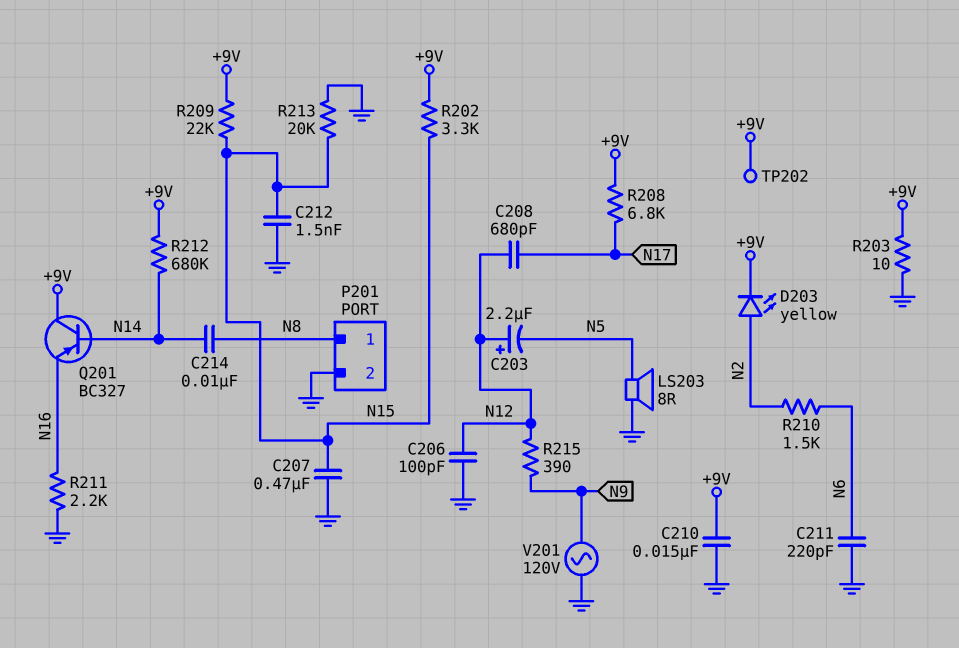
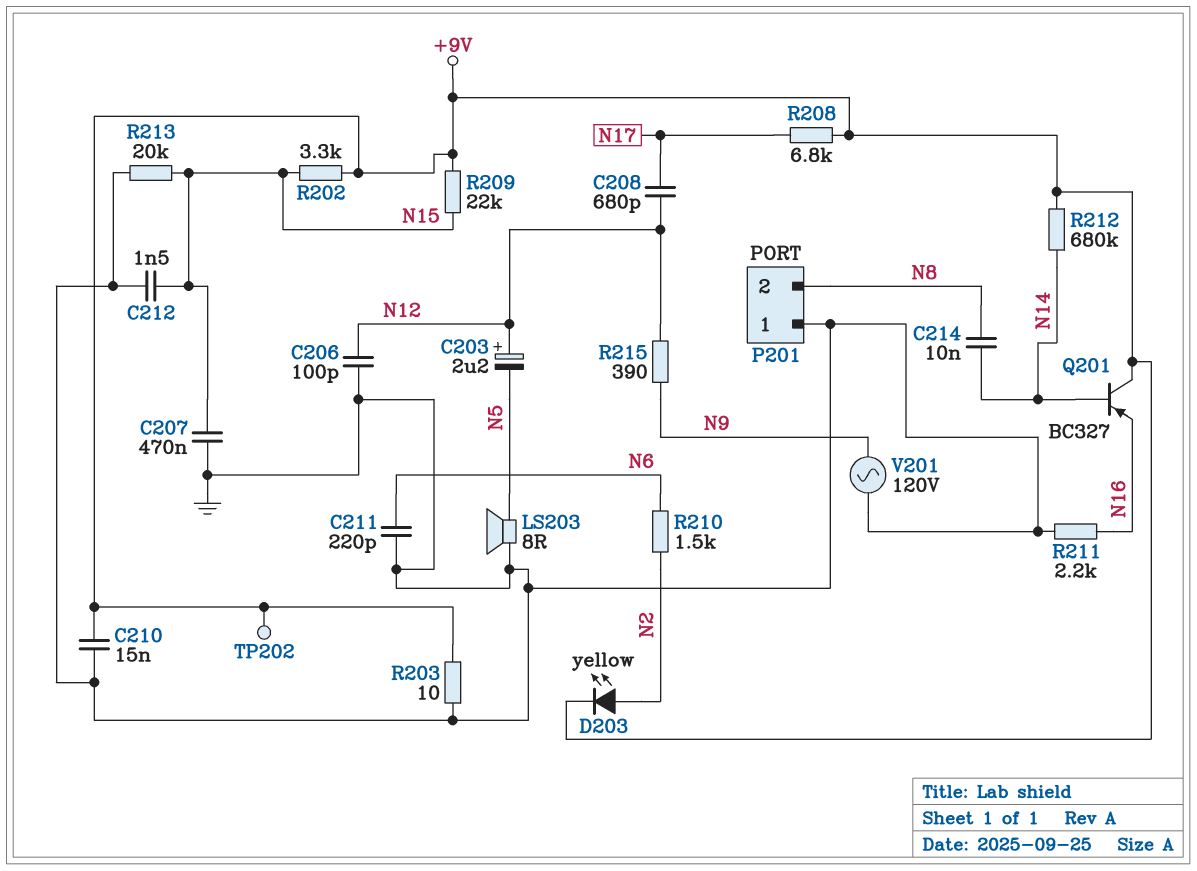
P201 pin 1: N8 -> GND
P201 pin 2: GND -> N8

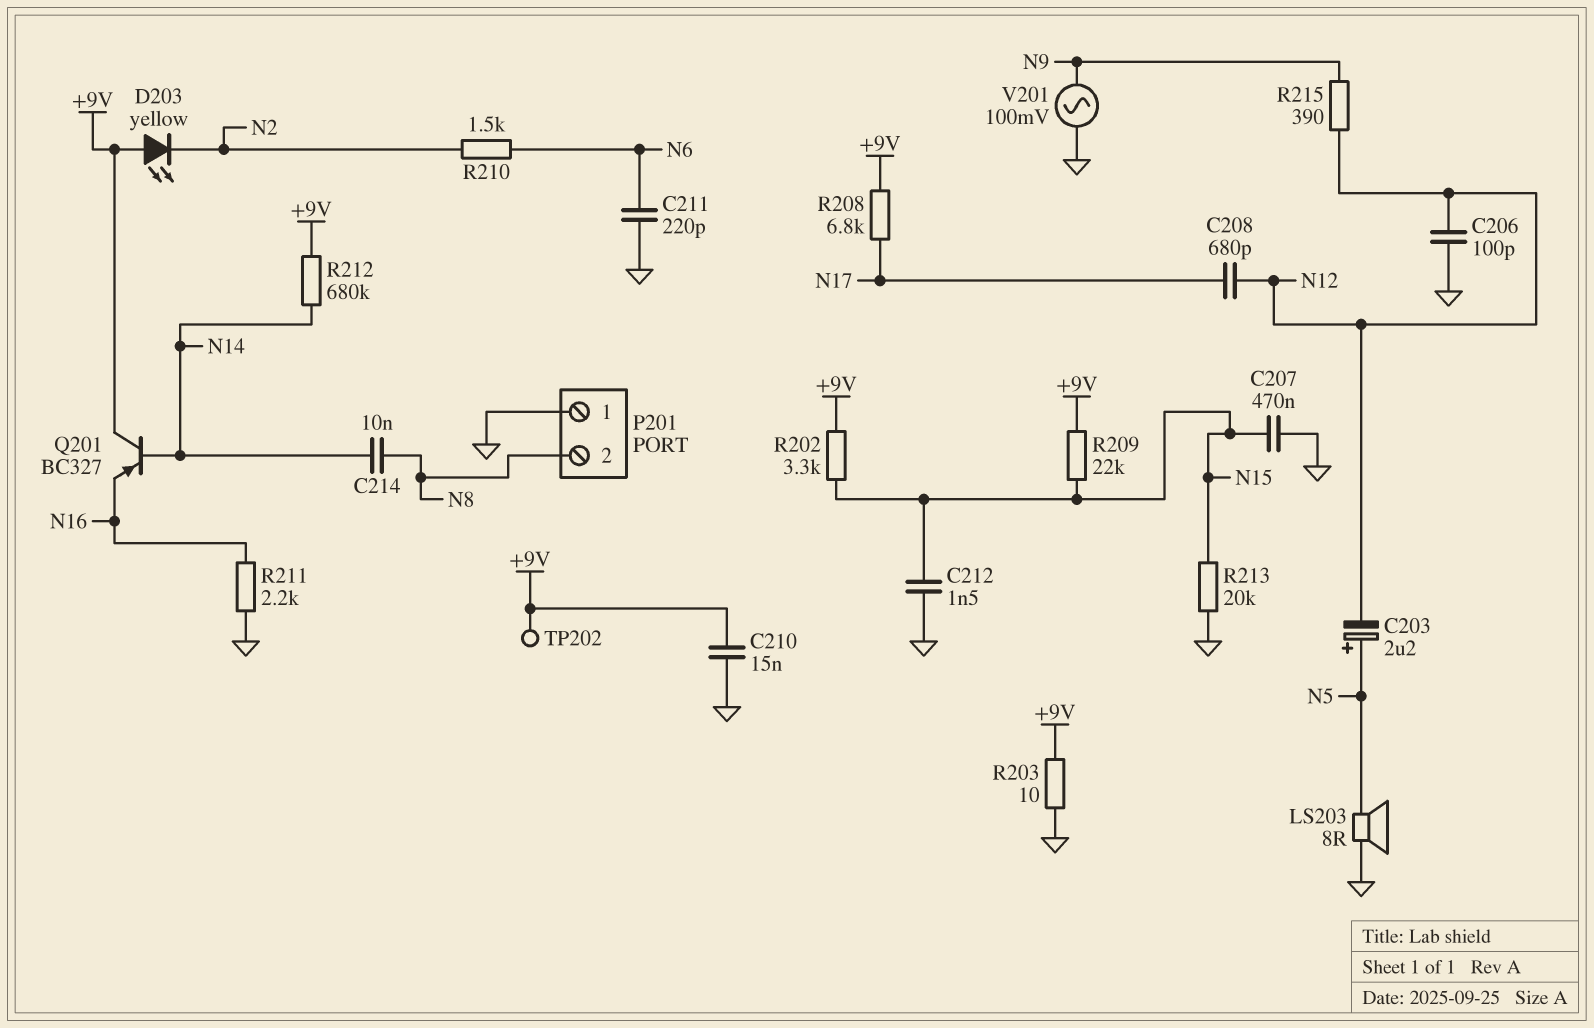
C203: 2.2uF (plus N12, minus N5) -> 2.2uF (plus N5, minus N12)
D203: LED yellow (A N2, K +9V) -> LED yellow (A +9V, K N2)
V201: AC 120V (GND, N9) -> AC 100mV (GND, N9)

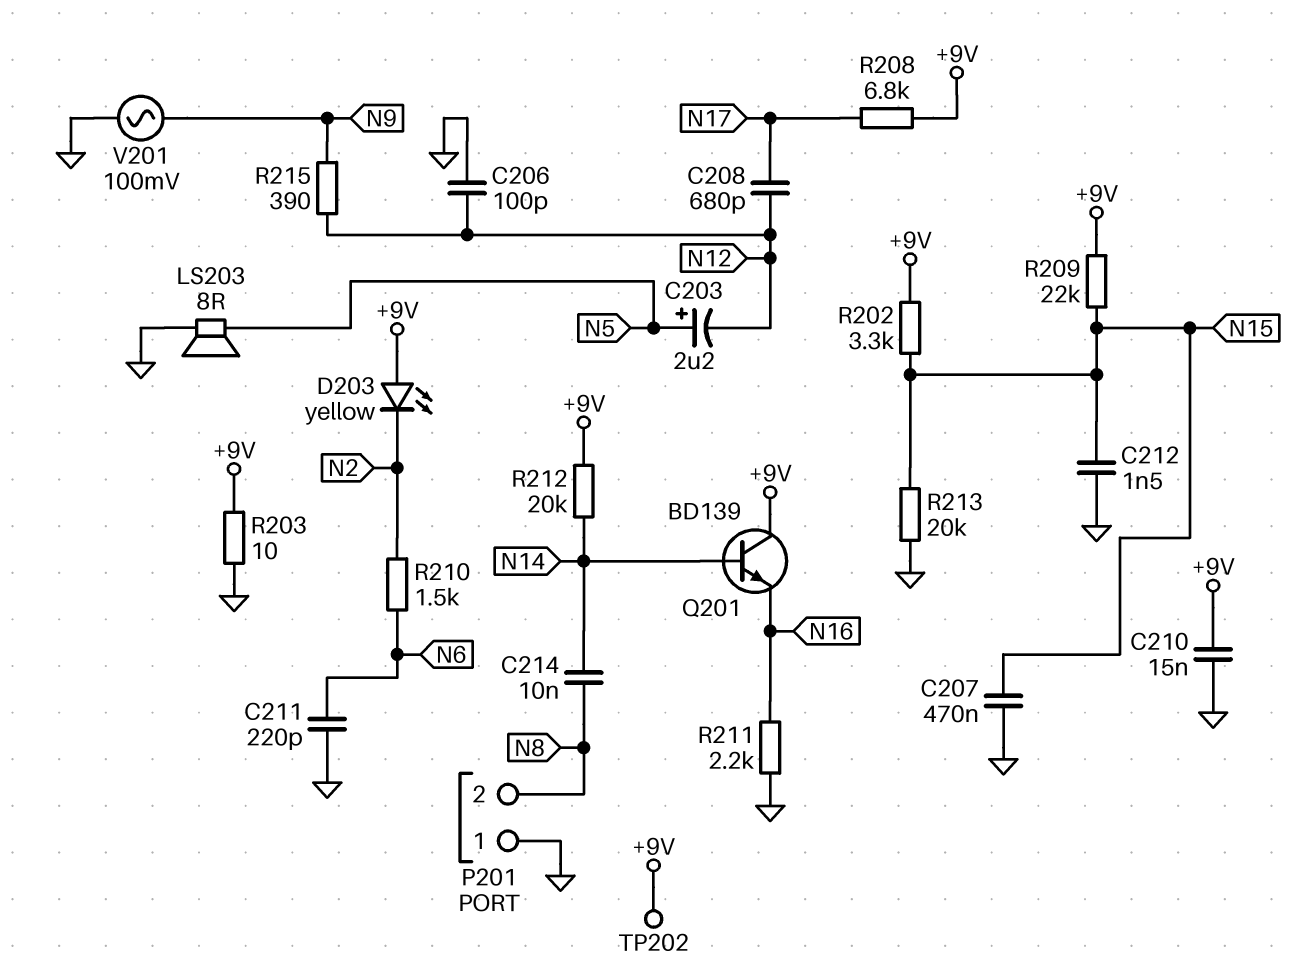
Q201: PNP BC327 (B N14, C +9V, E N16) -> NPN BD139 (B N14, C +9V, E N16)
R212: 680k (+9V, N14) -> 20k (+9V, N14)

